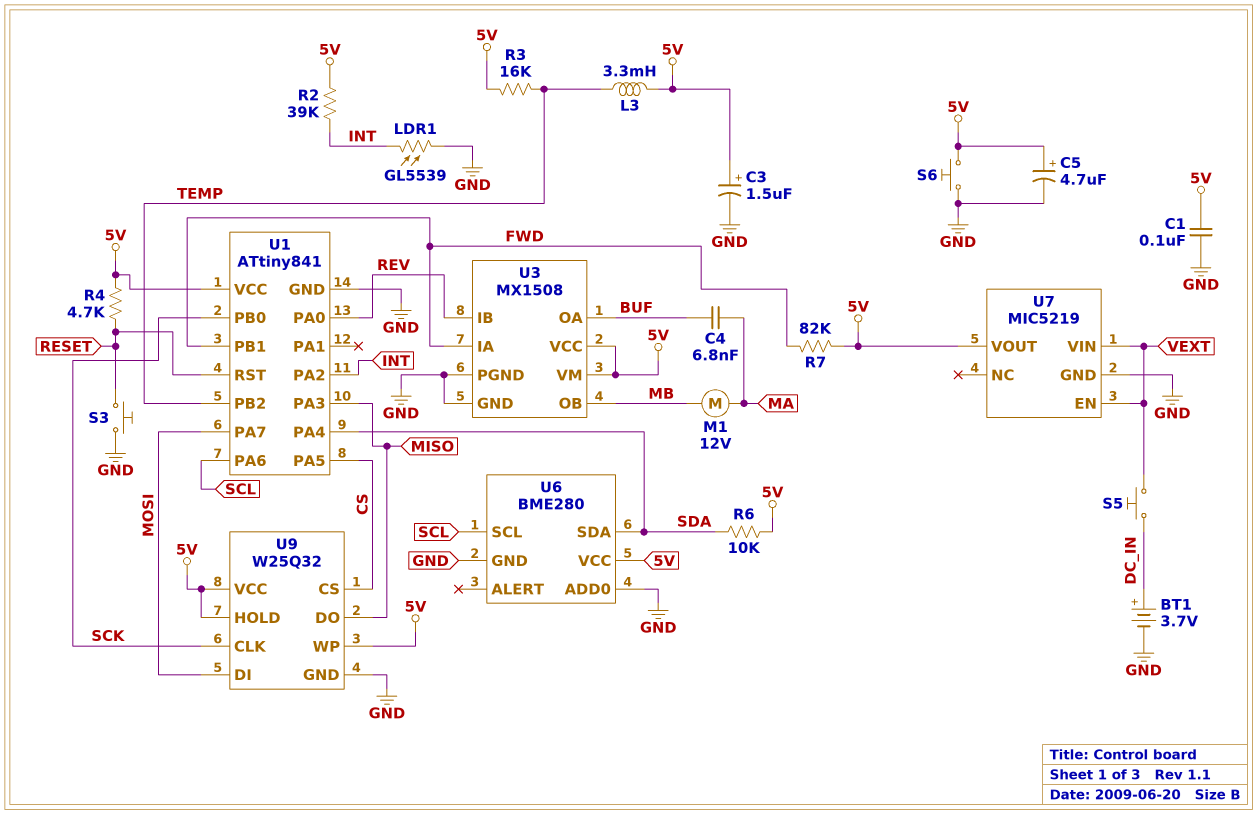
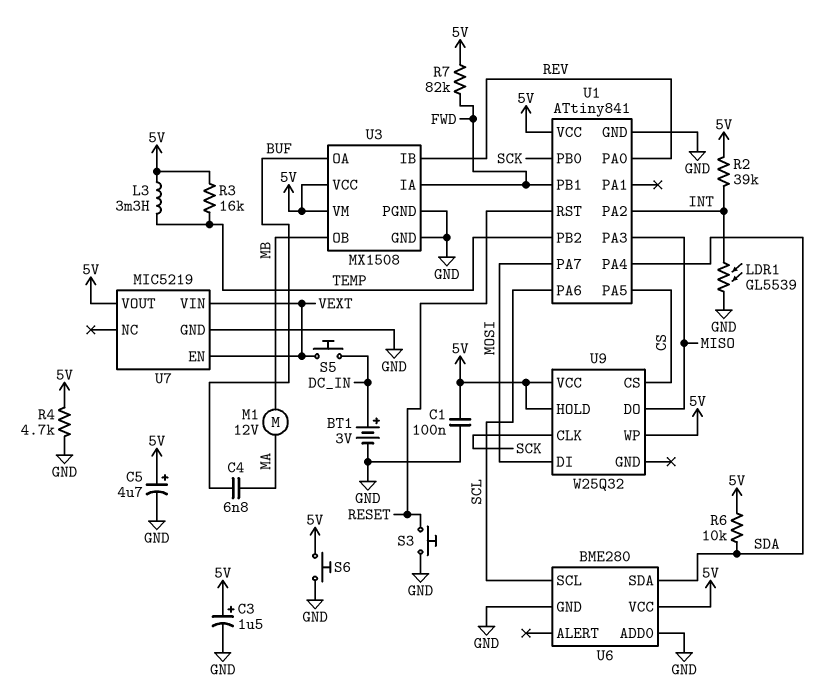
BT1: 3.7V (plus DC_IN, minus GND) -> 3V (plus DC_IN, minus GND)
R4: 4.7k (5V, RESET) -> 4.7k (5V, GND)
U9 pin GND: GND -> none

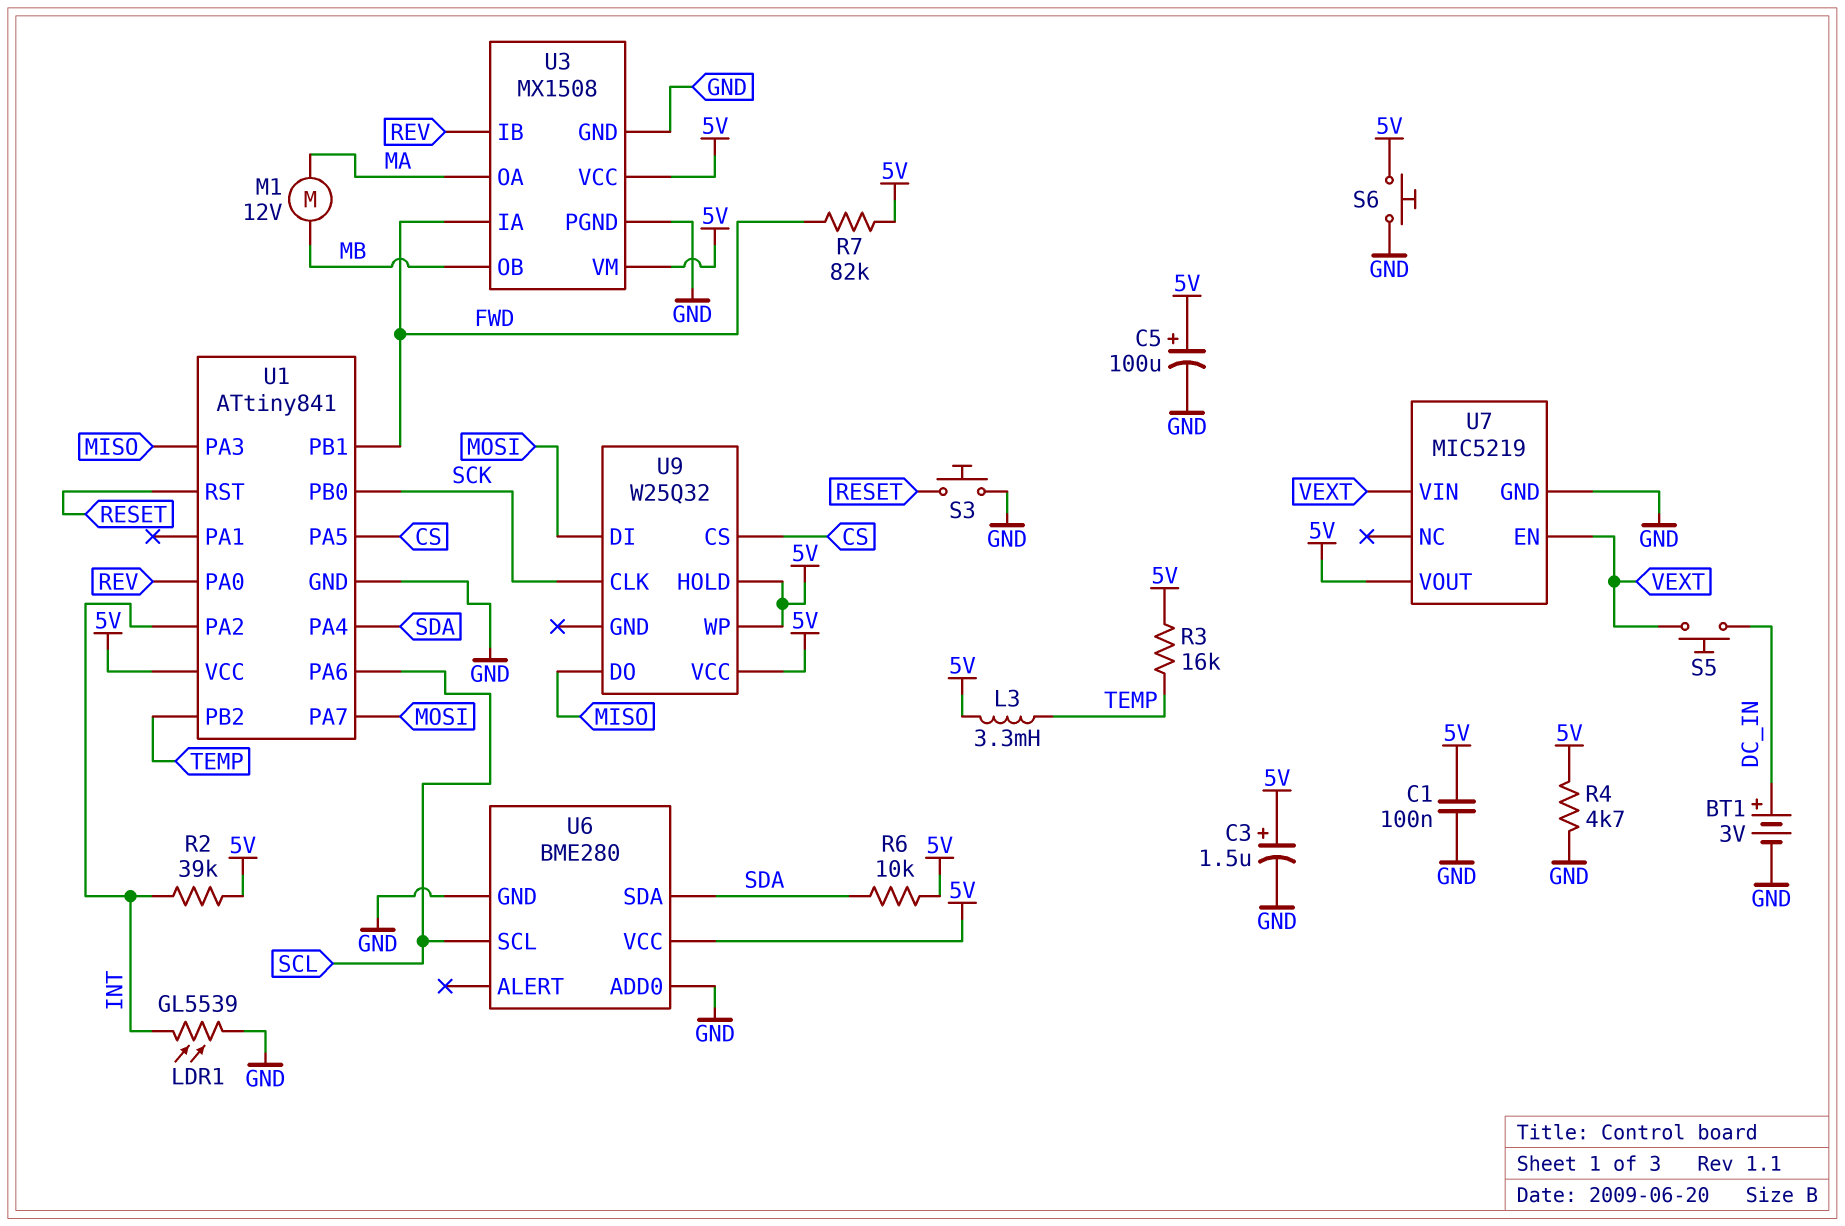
C4: 6.8nF (BUF, MA) -> none
C5: 4.7uF (plus 5V, minus GND) -> 100uF (plus 5V, minus GND)
U3 pin OA: BUF -> MA

